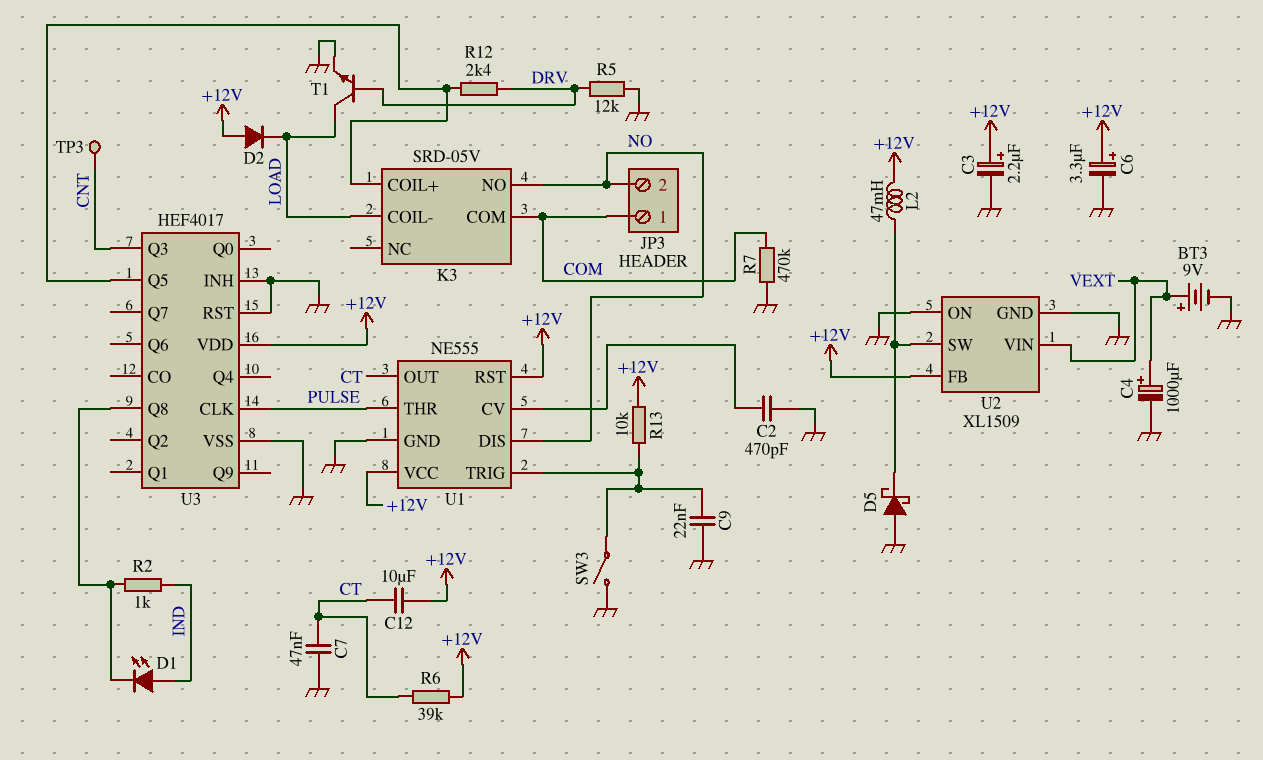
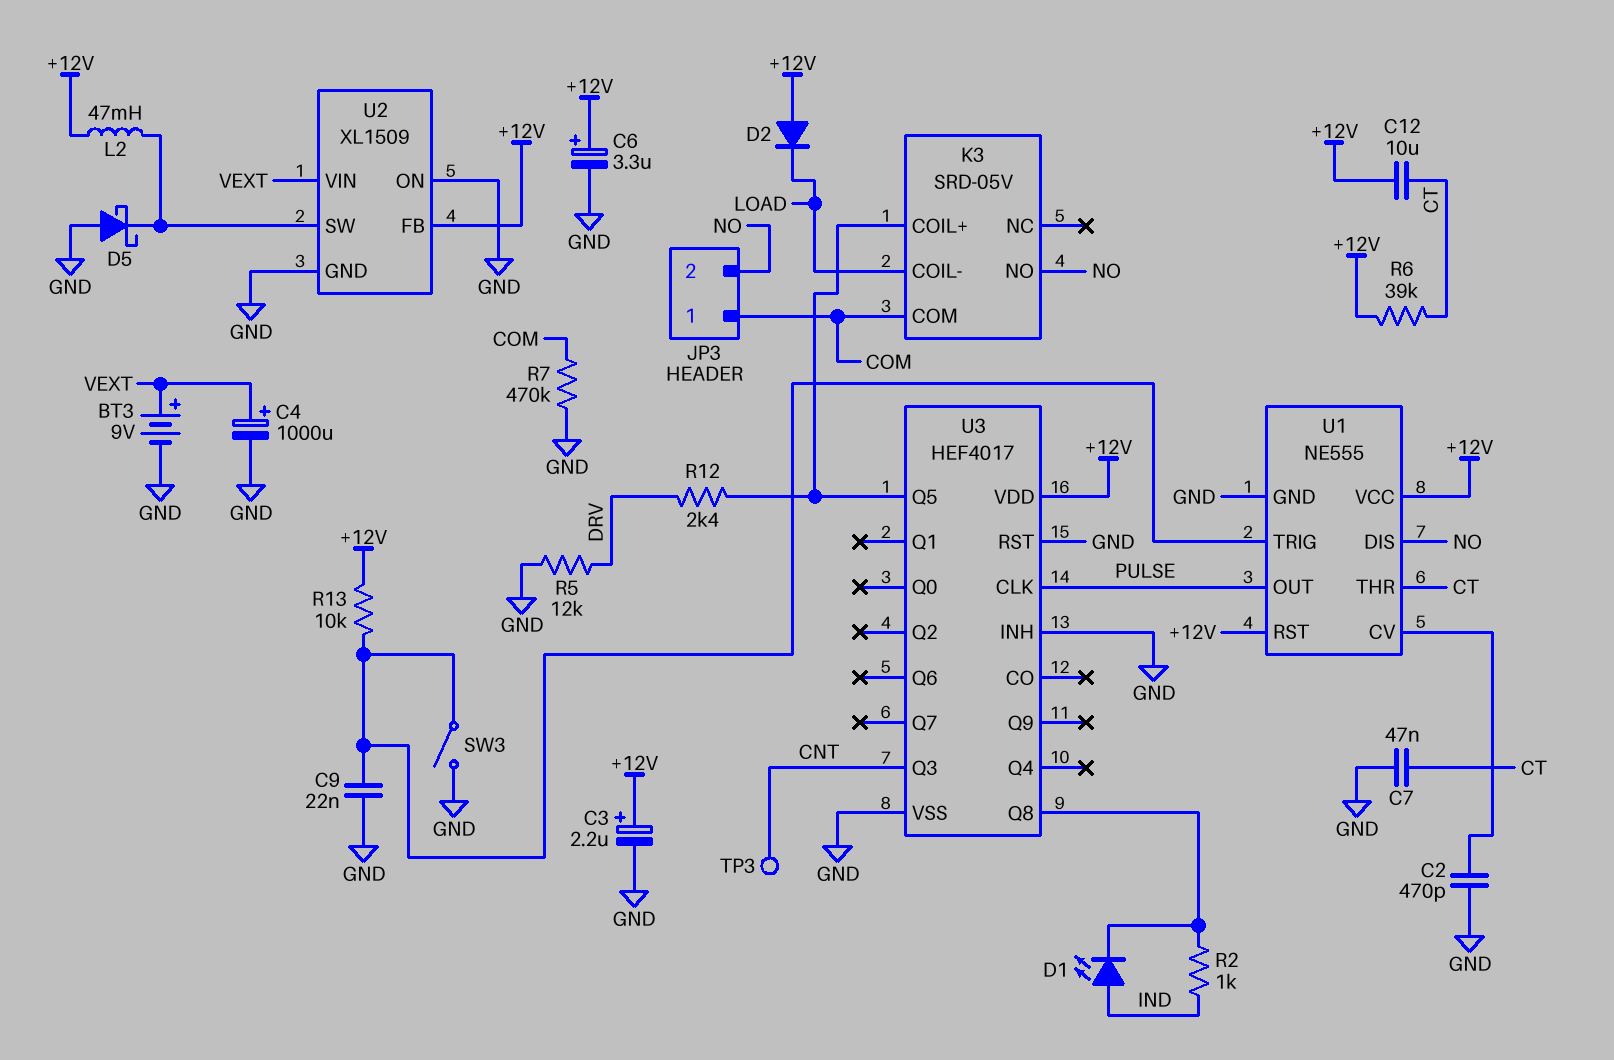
T1: NPN (B DRV, C LOAD, E GND) -> none
U1 pin OUT: CT -> PULSE
U1 pin THR: PULSE -> CT

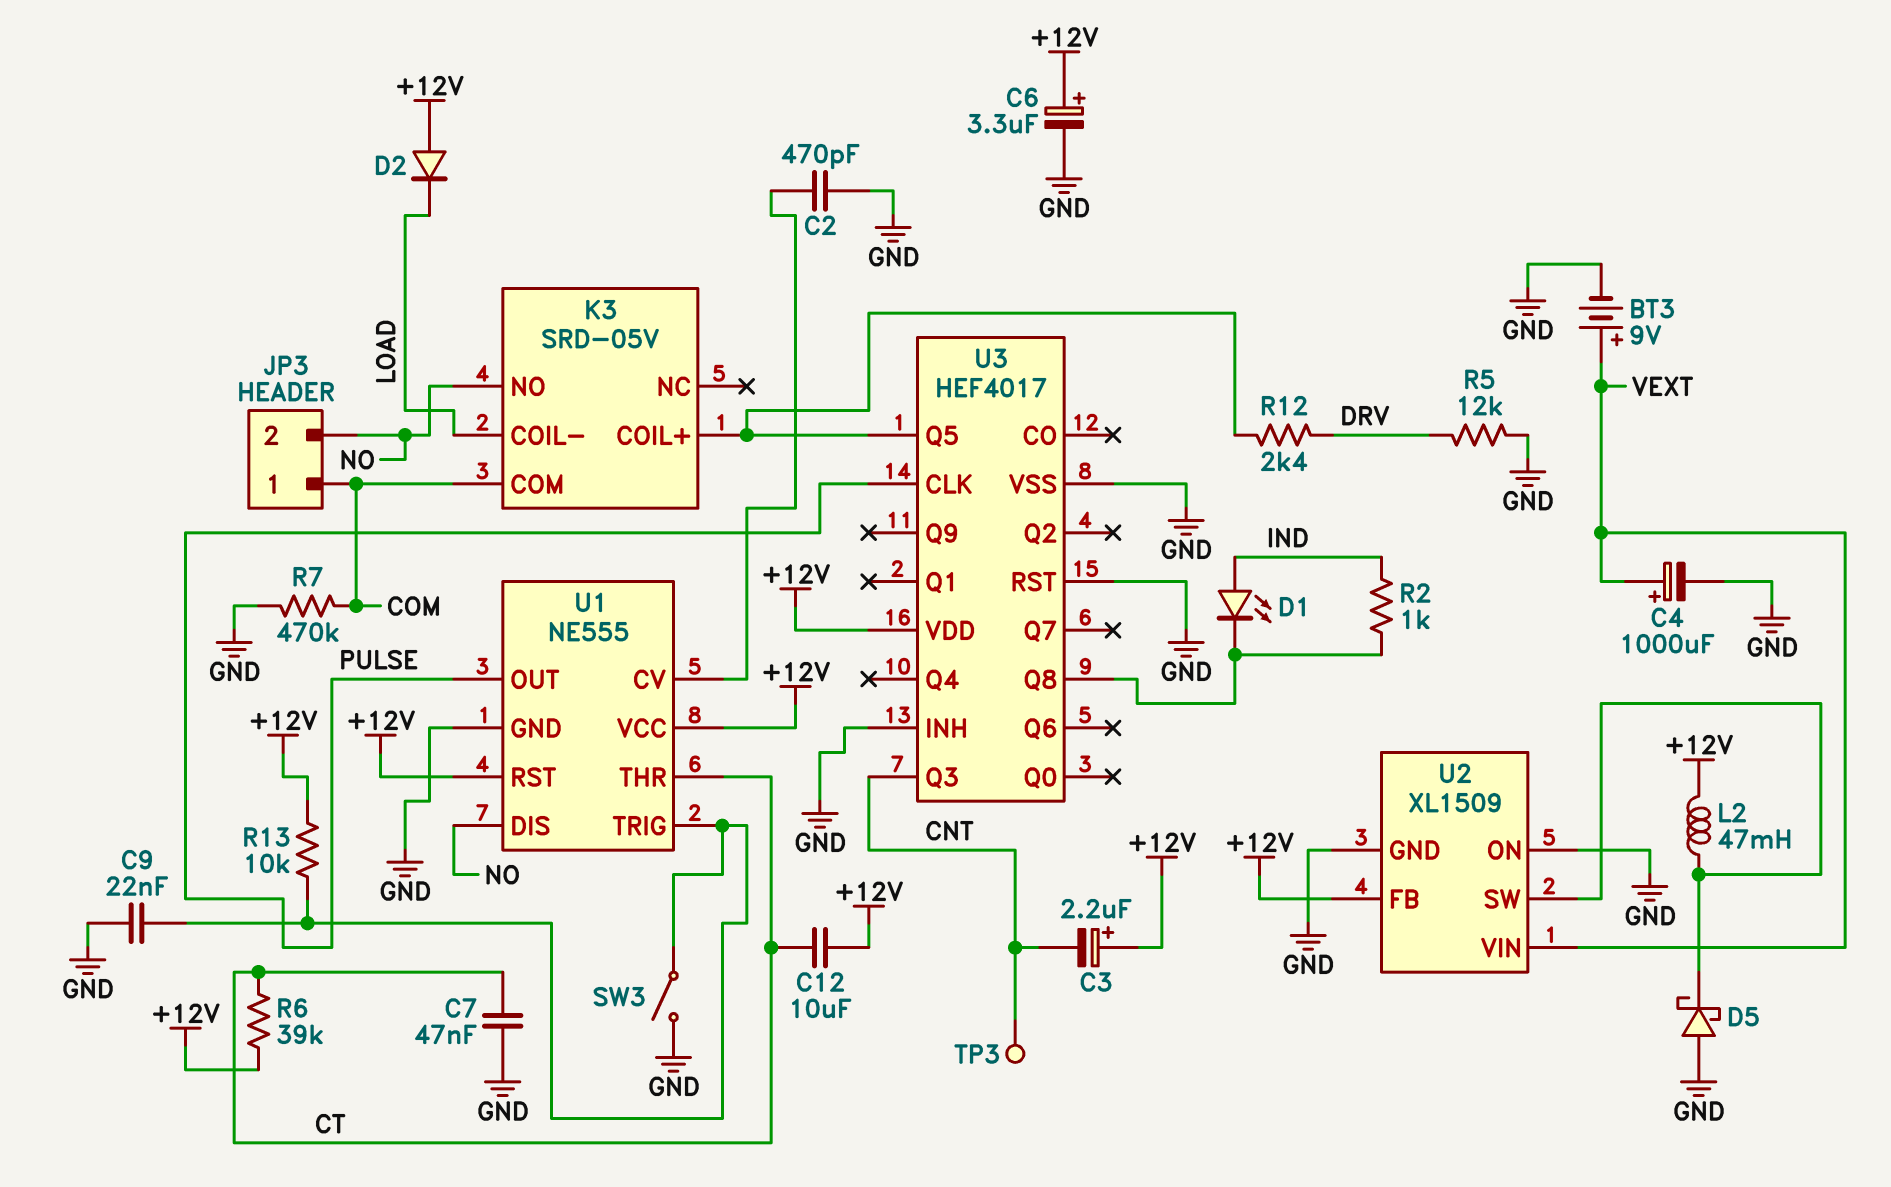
C3: 2.2uF (plus +12V, minus GND) -> 2.2uF (plus +12V, minus CNT)

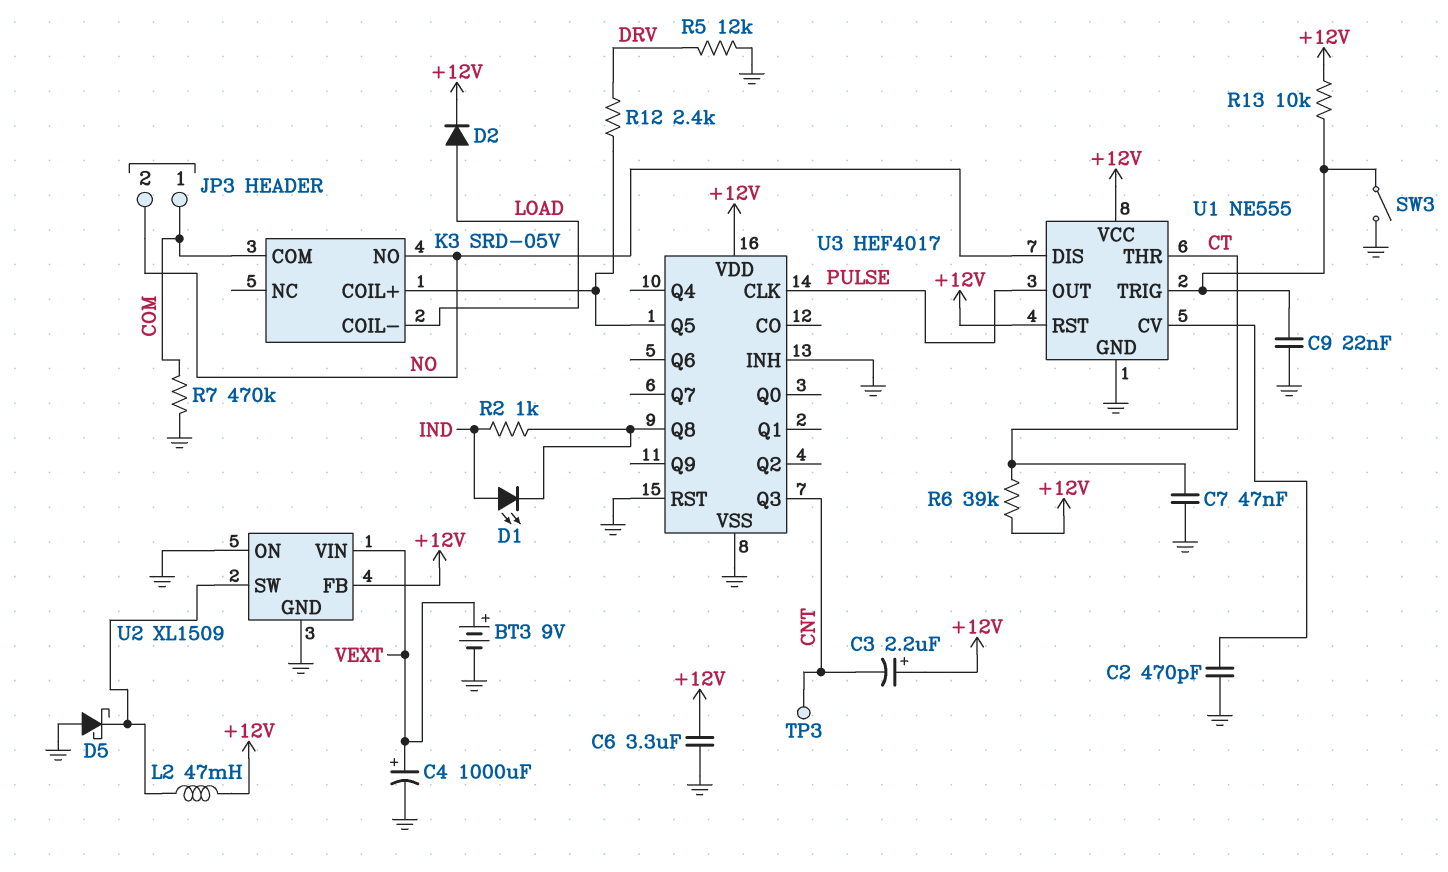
C6: 3.3uF (plus +12V, minus GND) -> 3.3uF (+12V, GND)
C12: 10uF (+12V, CT) -> none
D2: diode (A +12V, K LOAD) -> diode (A LOAD, K +12V)

